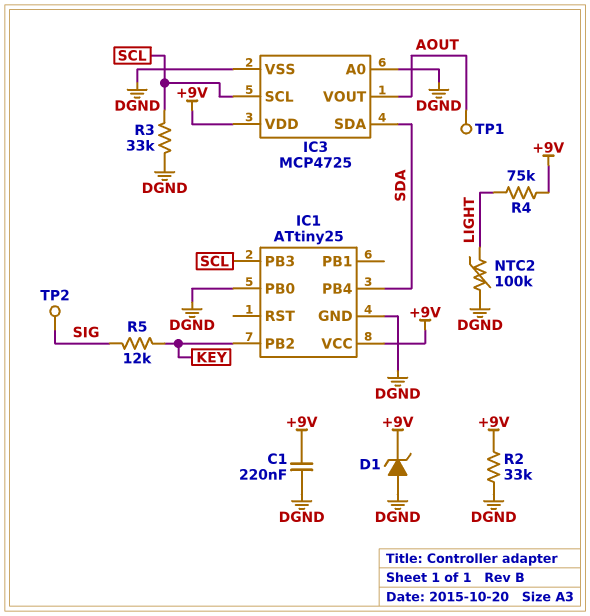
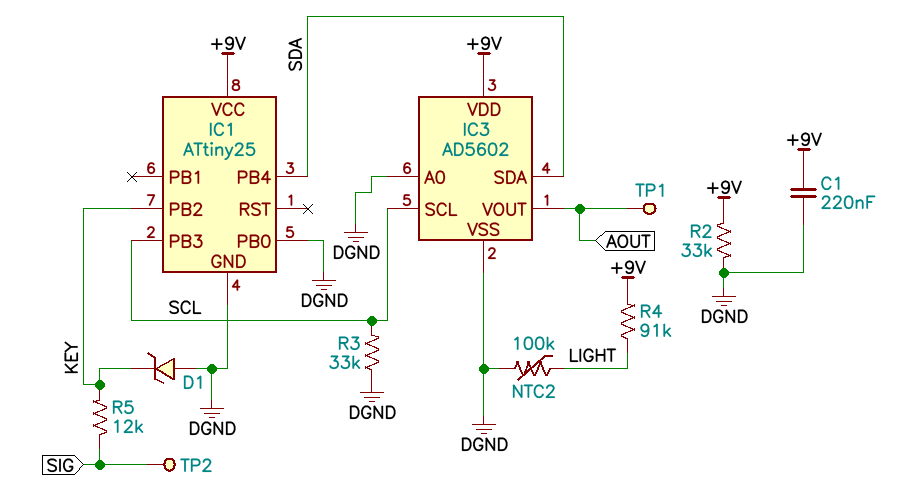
D1: zener (A DGND, K +9V) -> zener (A DGND, K KEY)
IC3: MCP4725 -> AD5602
R4: 75k (+9V, LIGHT) -> 91k (+9V, LIGHT)

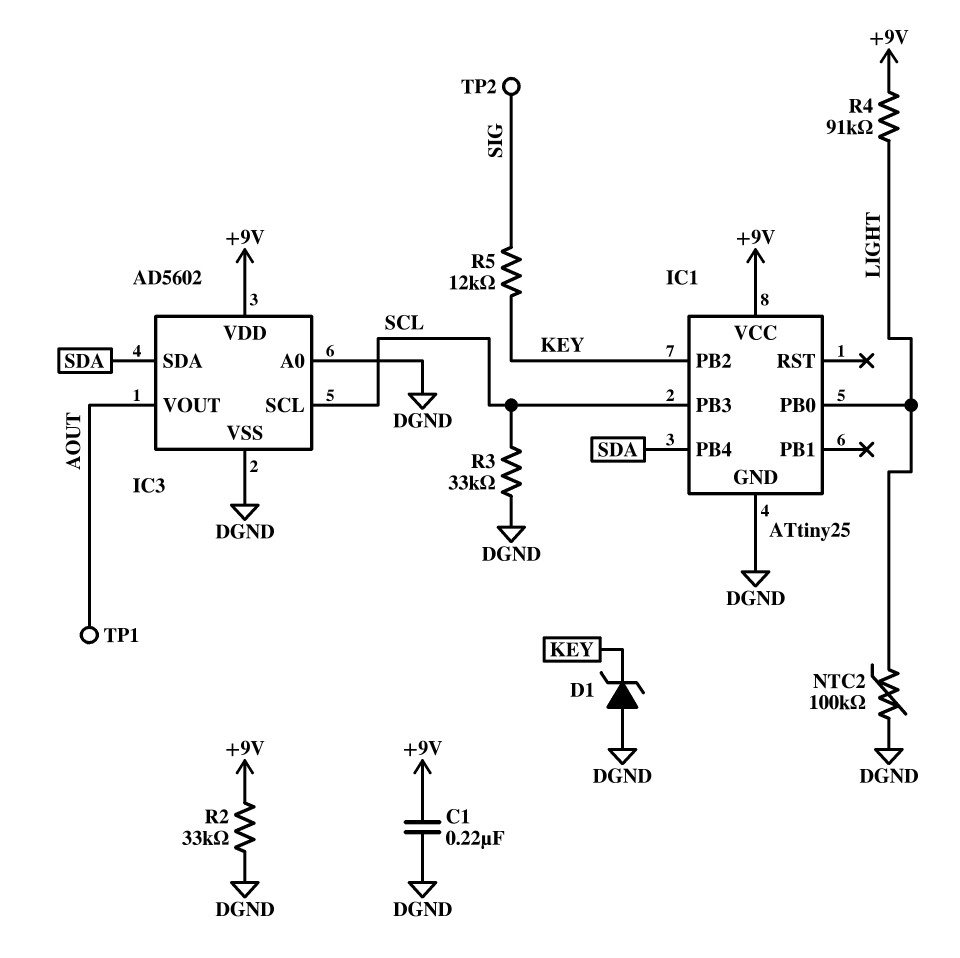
IC1 pin PB0: DGND -> LIGHT

